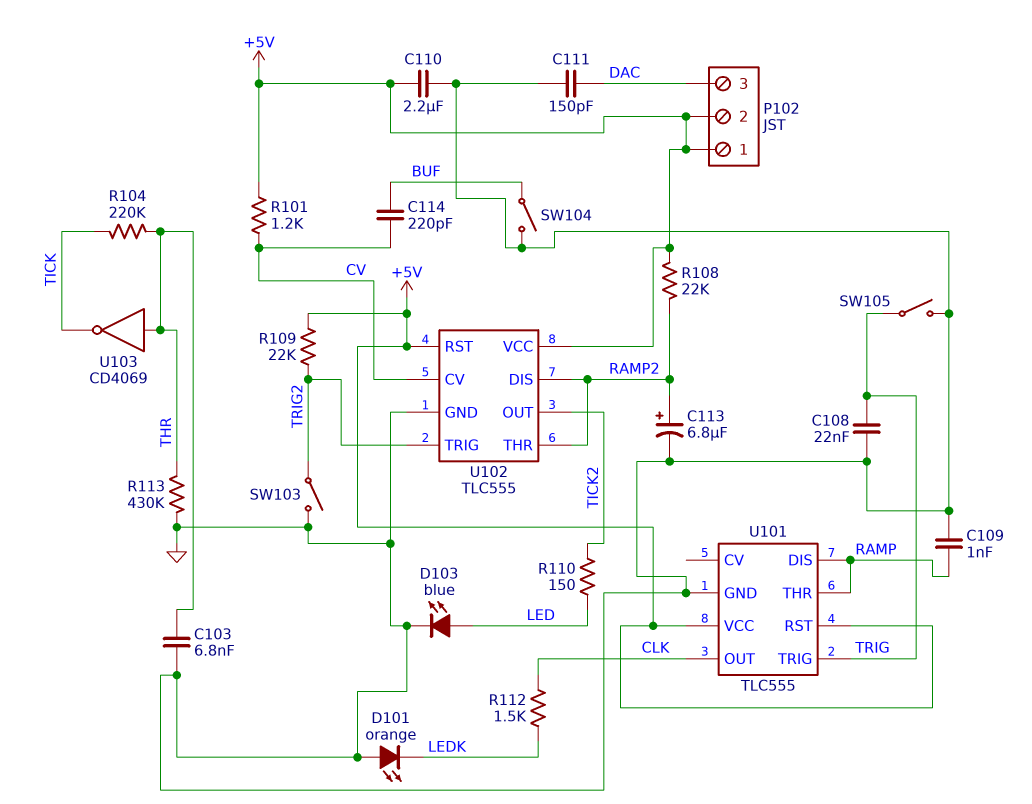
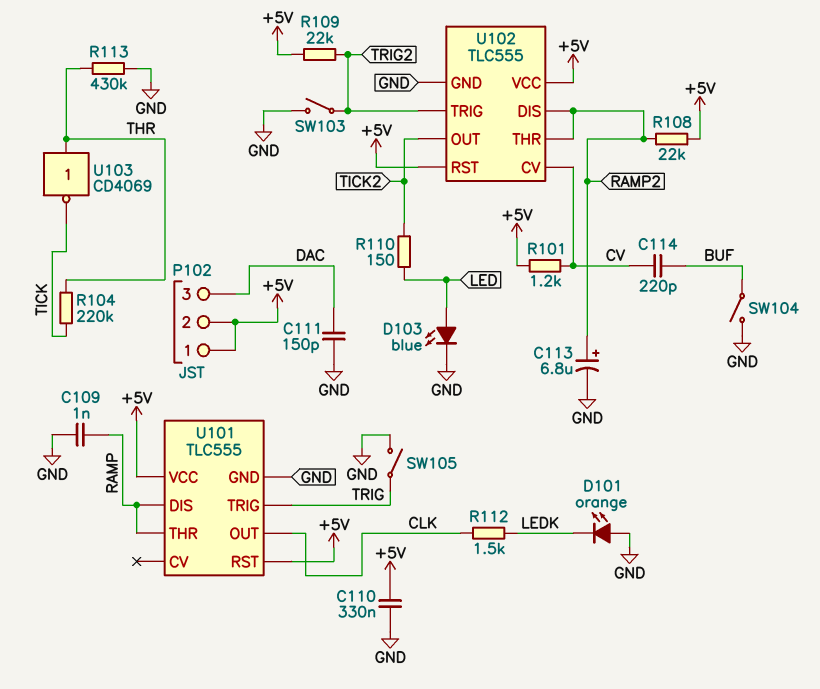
C103: 6.8nF (GND, THR) -> none
C108: 22nF (GND, TRIG) -> none
C110: 2.2uF (+5V, GND) -> 330nF (+5V, GND)

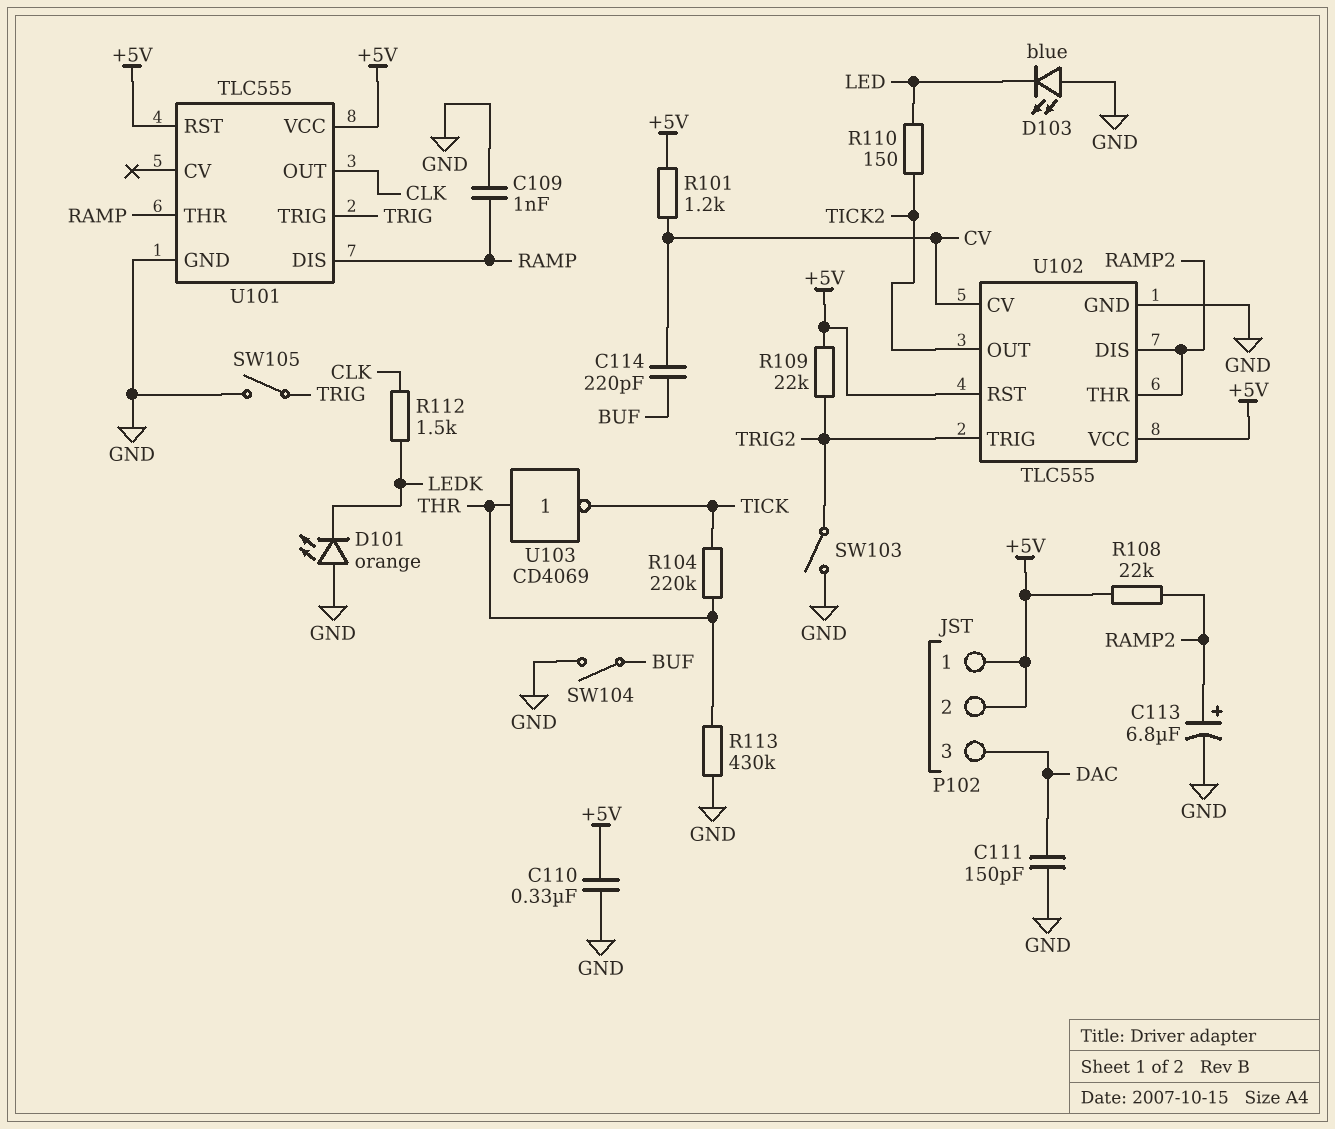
D103: LED blue (A LED, K GND) -> LED blue (A GND, K LED)

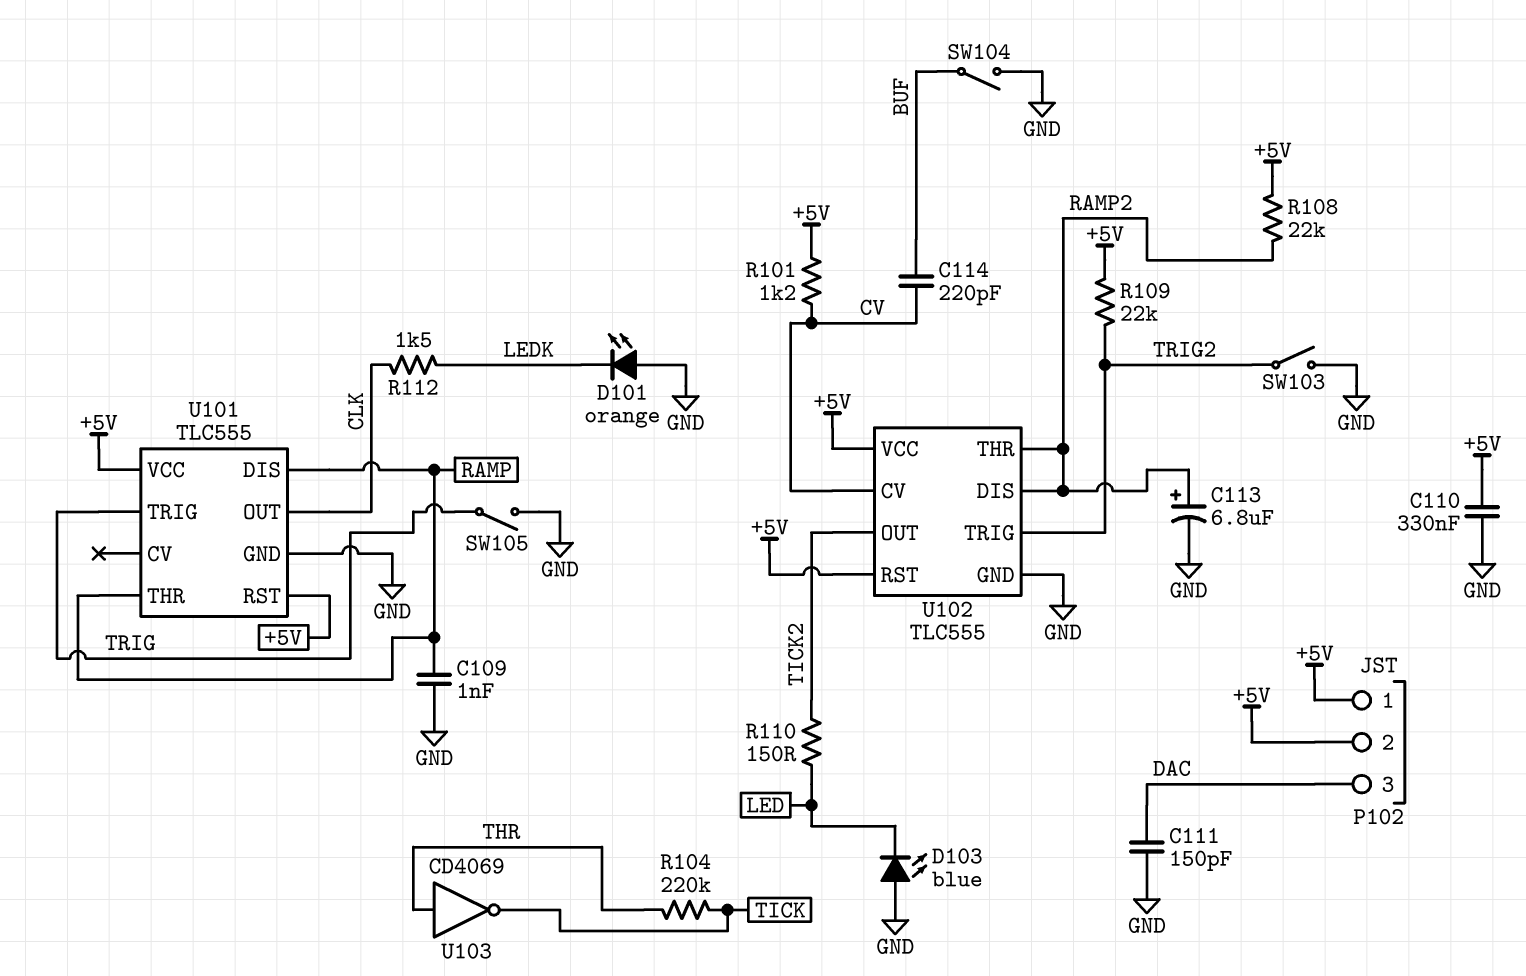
R113: 430k (GND, THR) -> none

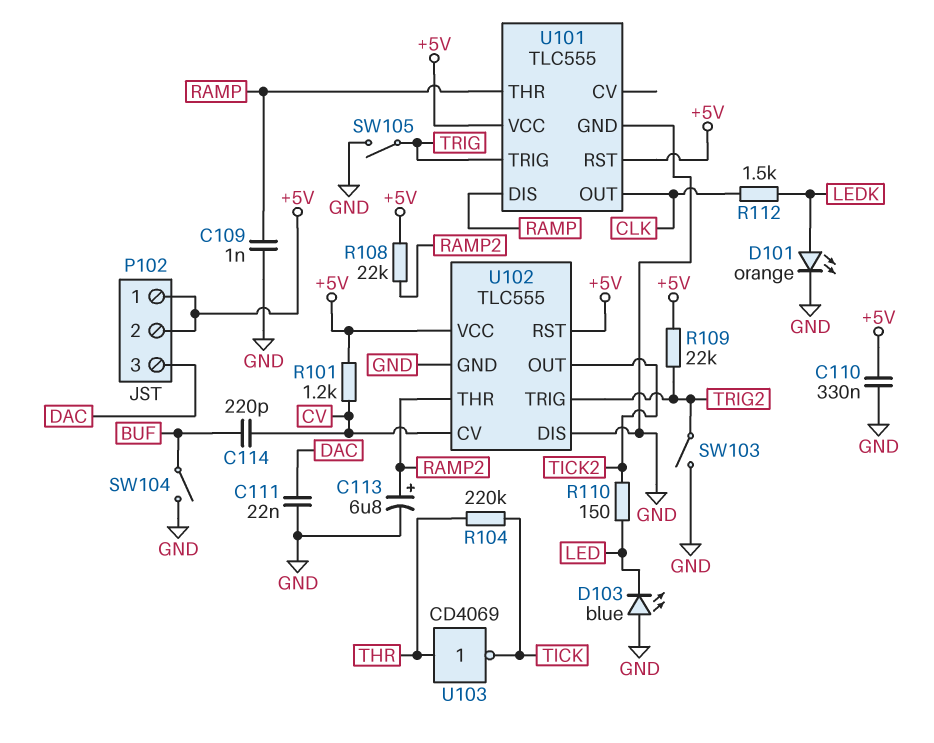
C111: 150pF (DAC, GND) -> 22nF (DAC, GND)
D101: LED orange (A GND, K LEDK) -> LED orange (A LEDK, K GND)
U102 pin DIS: RAMP2 -> GND

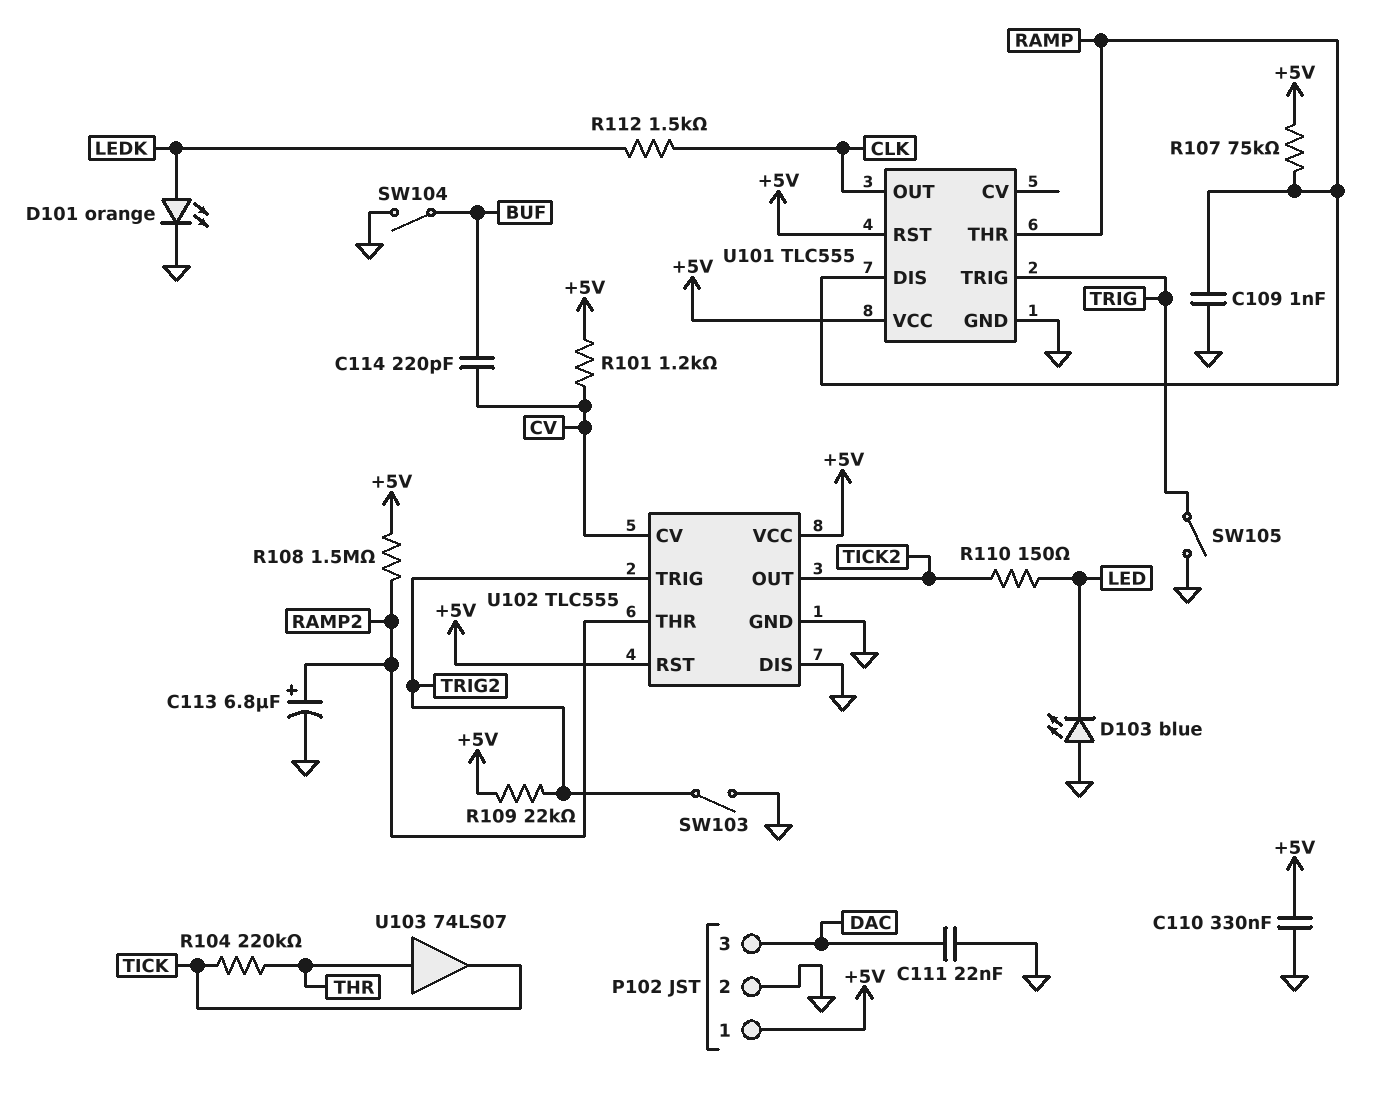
P102 pin 2: +5V -> GND
R107: none -> 75k (+5V, RAMP)
R108: 22k (+5V, RAMP2) -> 1.5M (+5V, RAMP2)
U103: NOT CD4069 (in THR, out TICK) -> buffer 74LS07 (in THR, out TICK)

